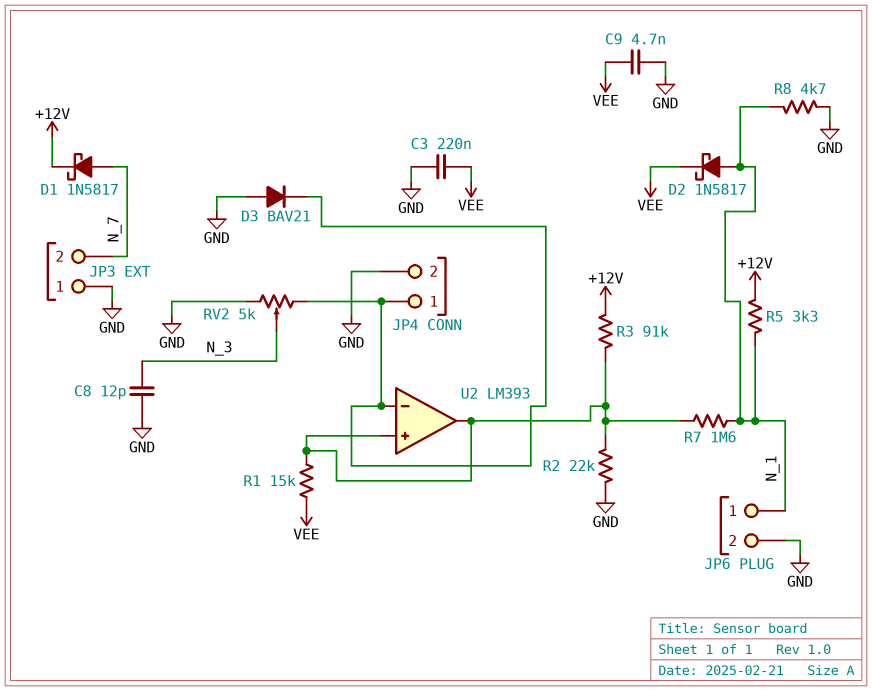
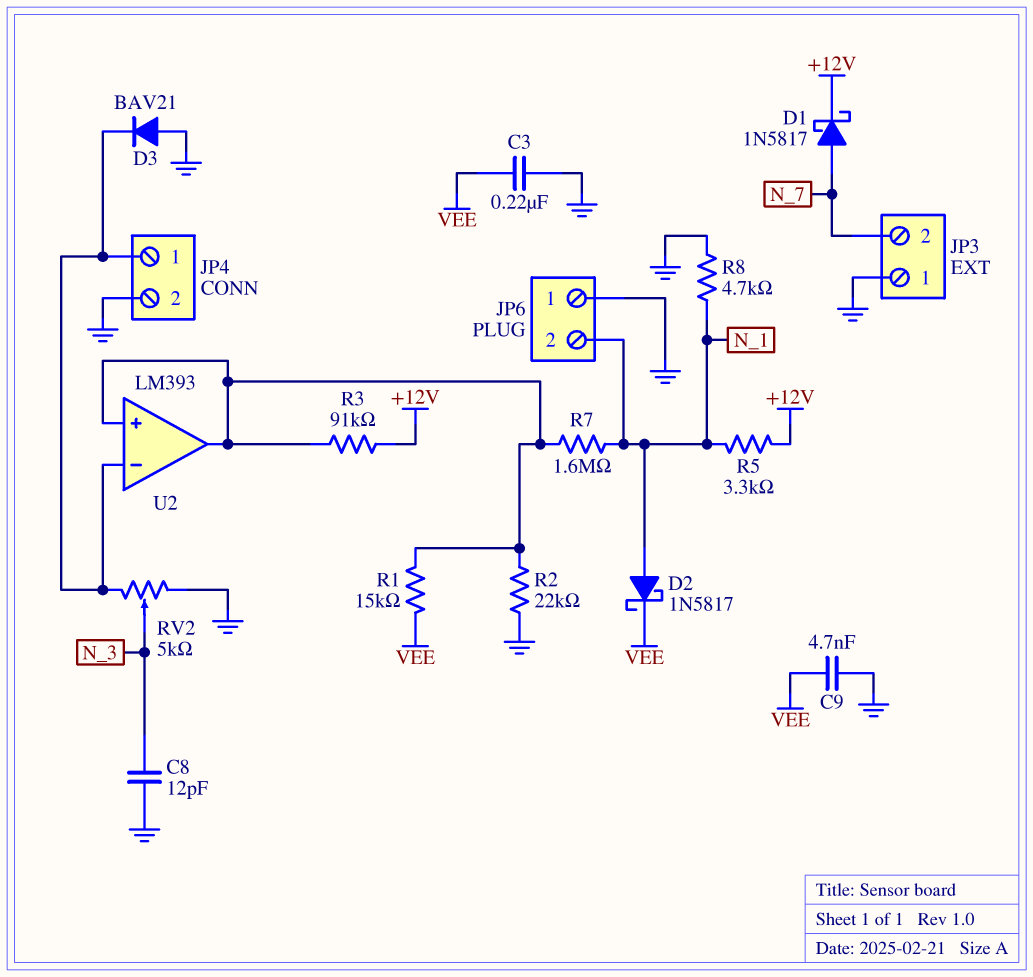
JP6 pin 1: N_1 -> GND
JP6 pin 2: GND -> N_1

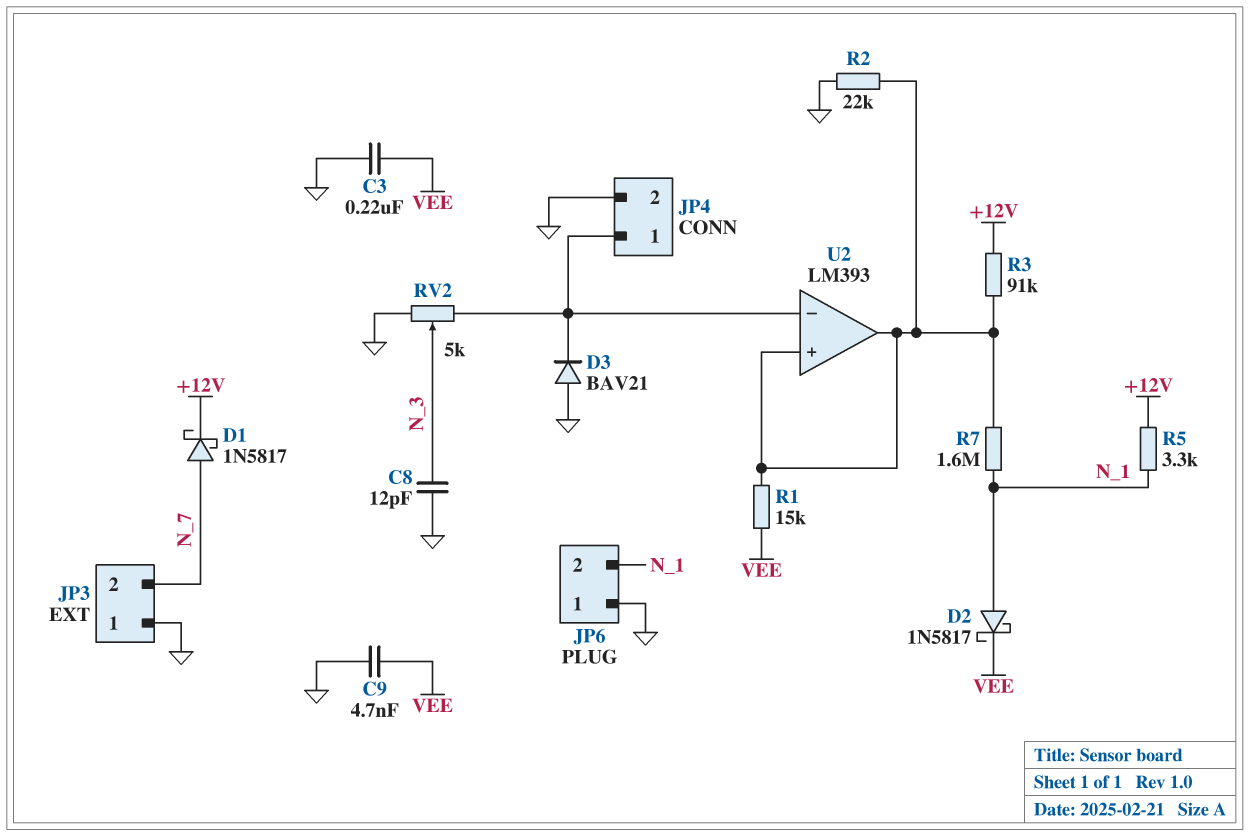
R8: 4.7k (GND, N_1) -> none

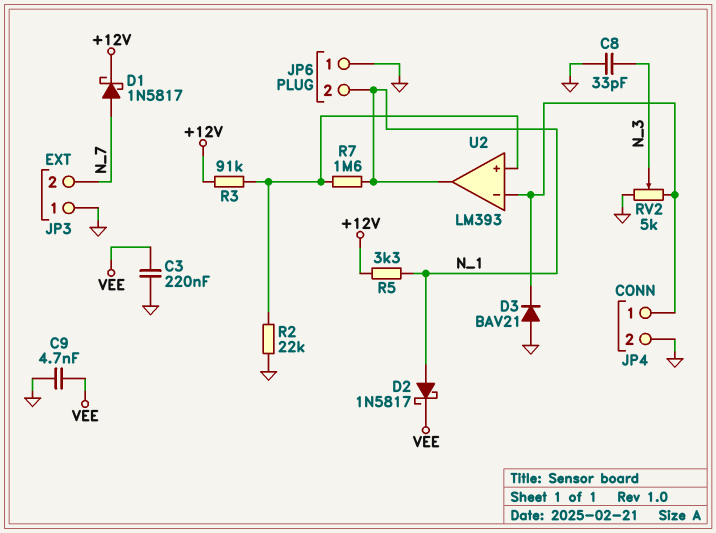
C8: 12pF (GND, N_3) -> 33pF (GND, N_3)
R1: 15k (U2/in+, VEE) -> none
U2 pin out: U2/in+ -> N_1

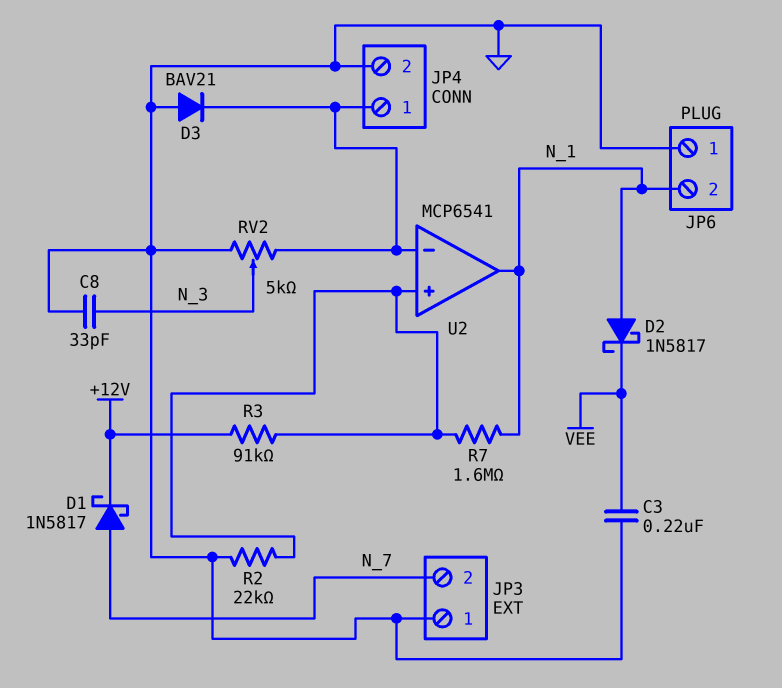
C9: 4.7nF (GND, VEE) -> none
R5: 3.3k (+12V, N_1) -> none
U2: LM393 -> MCP6541

